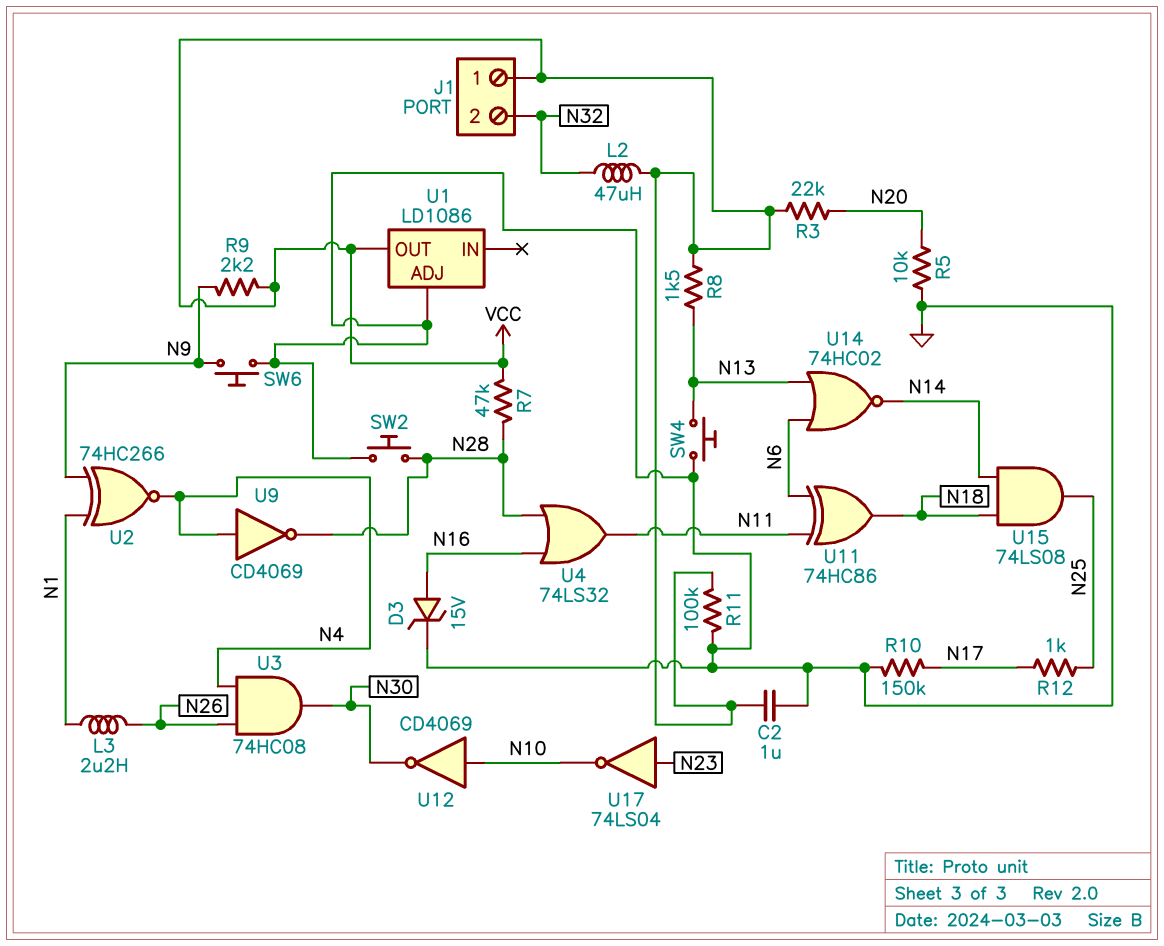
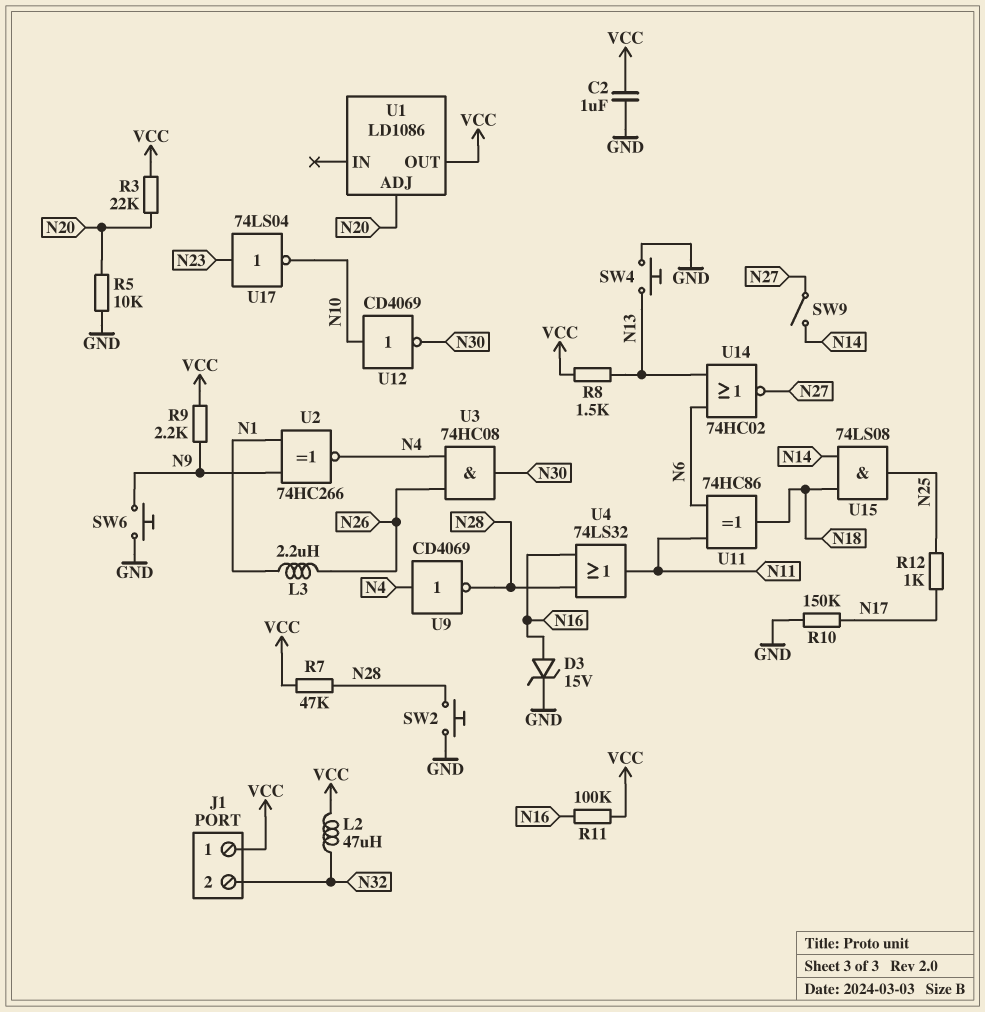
R11: 100k (GND, VCC) -> 100k (N16, VCC)
SW9: none -> switch (N14, N27)
U1 pin ADJ: GND -> N20
U14: NOR 74HC02 (in N6, in N13, out N14) -> NOR 74HC02 (in N6, in N13, out N27)

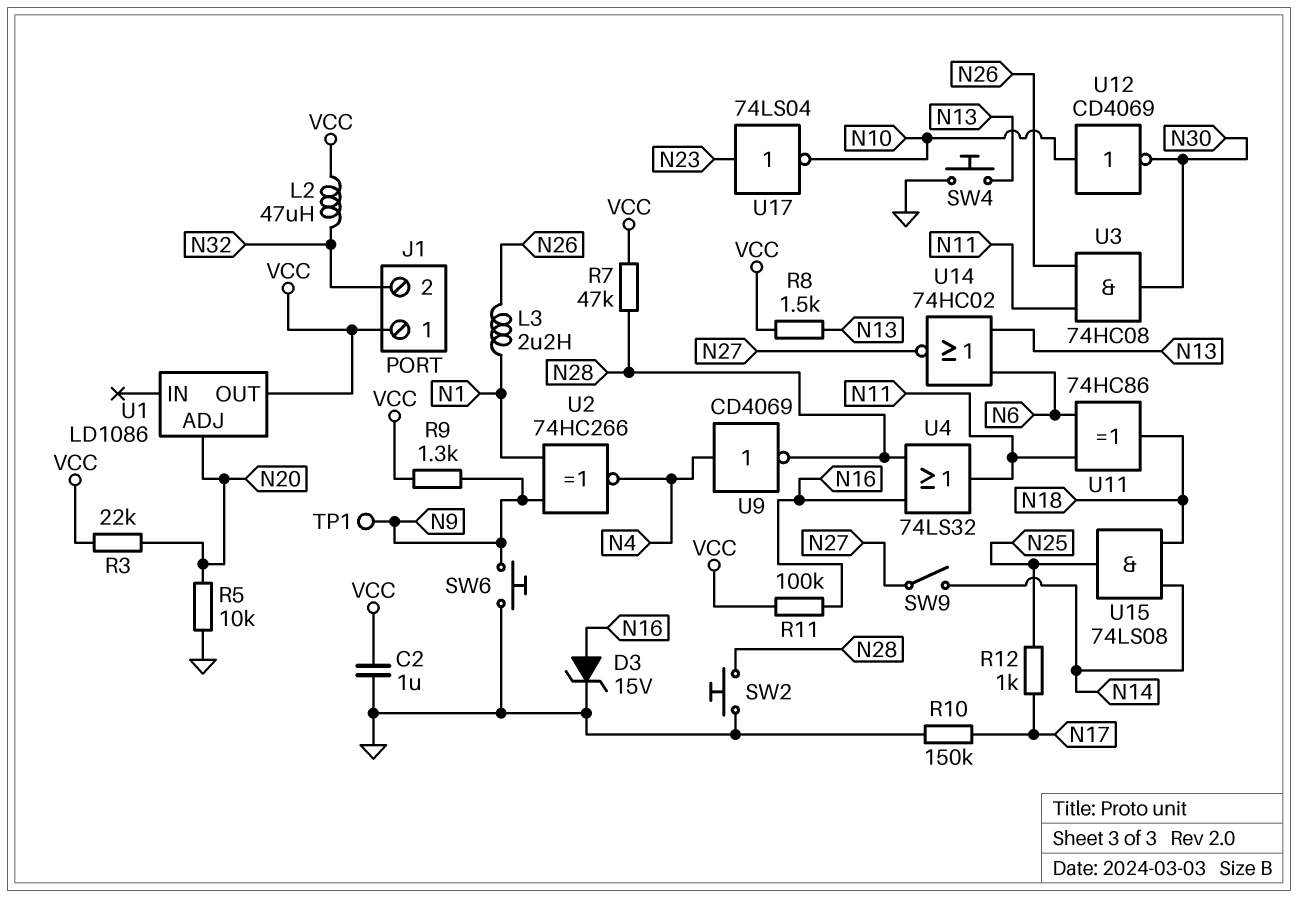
R9: 2.2k (N9, VCC) -> 1.3k (N9, VCC)
TP1: none -> test point (N9)
U3: AND 74HC08 (in N4, in N26, out N30) -> AND 74HC08 (in N11, in N26, out N30)

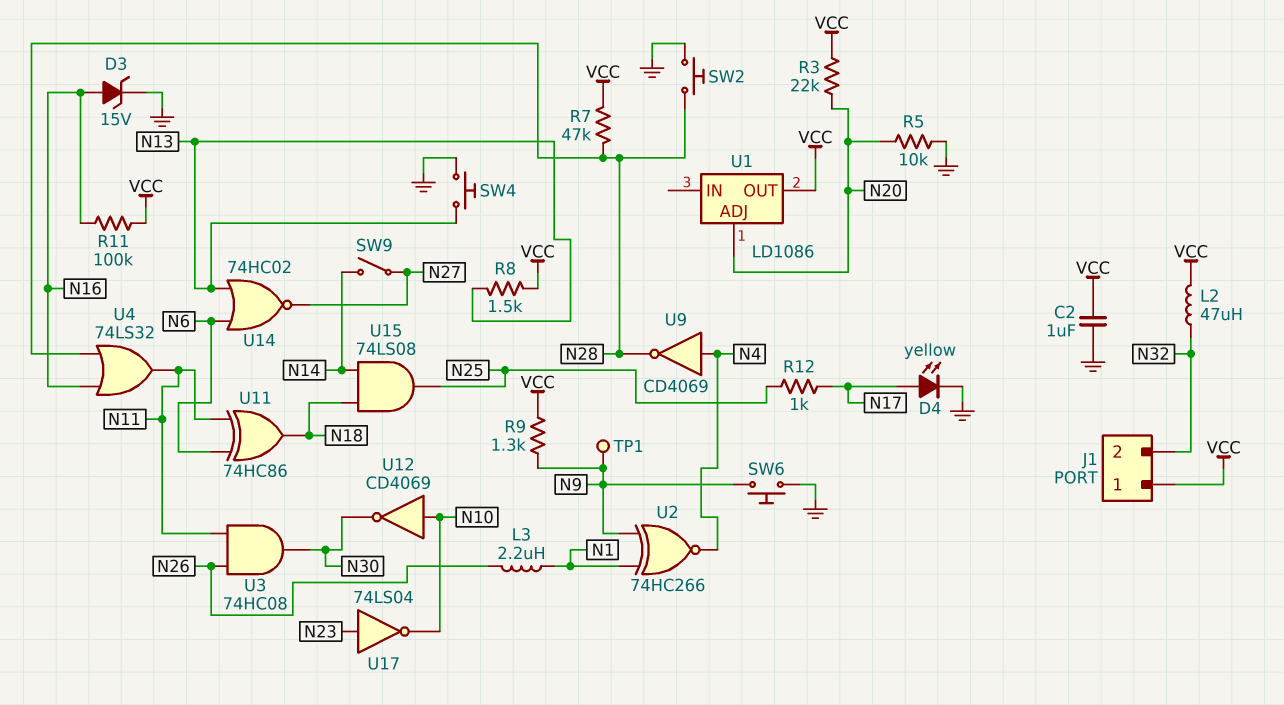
D4: none -> LED yellow (A N17, K GND)
R10: 150k (GND, N17) -> none

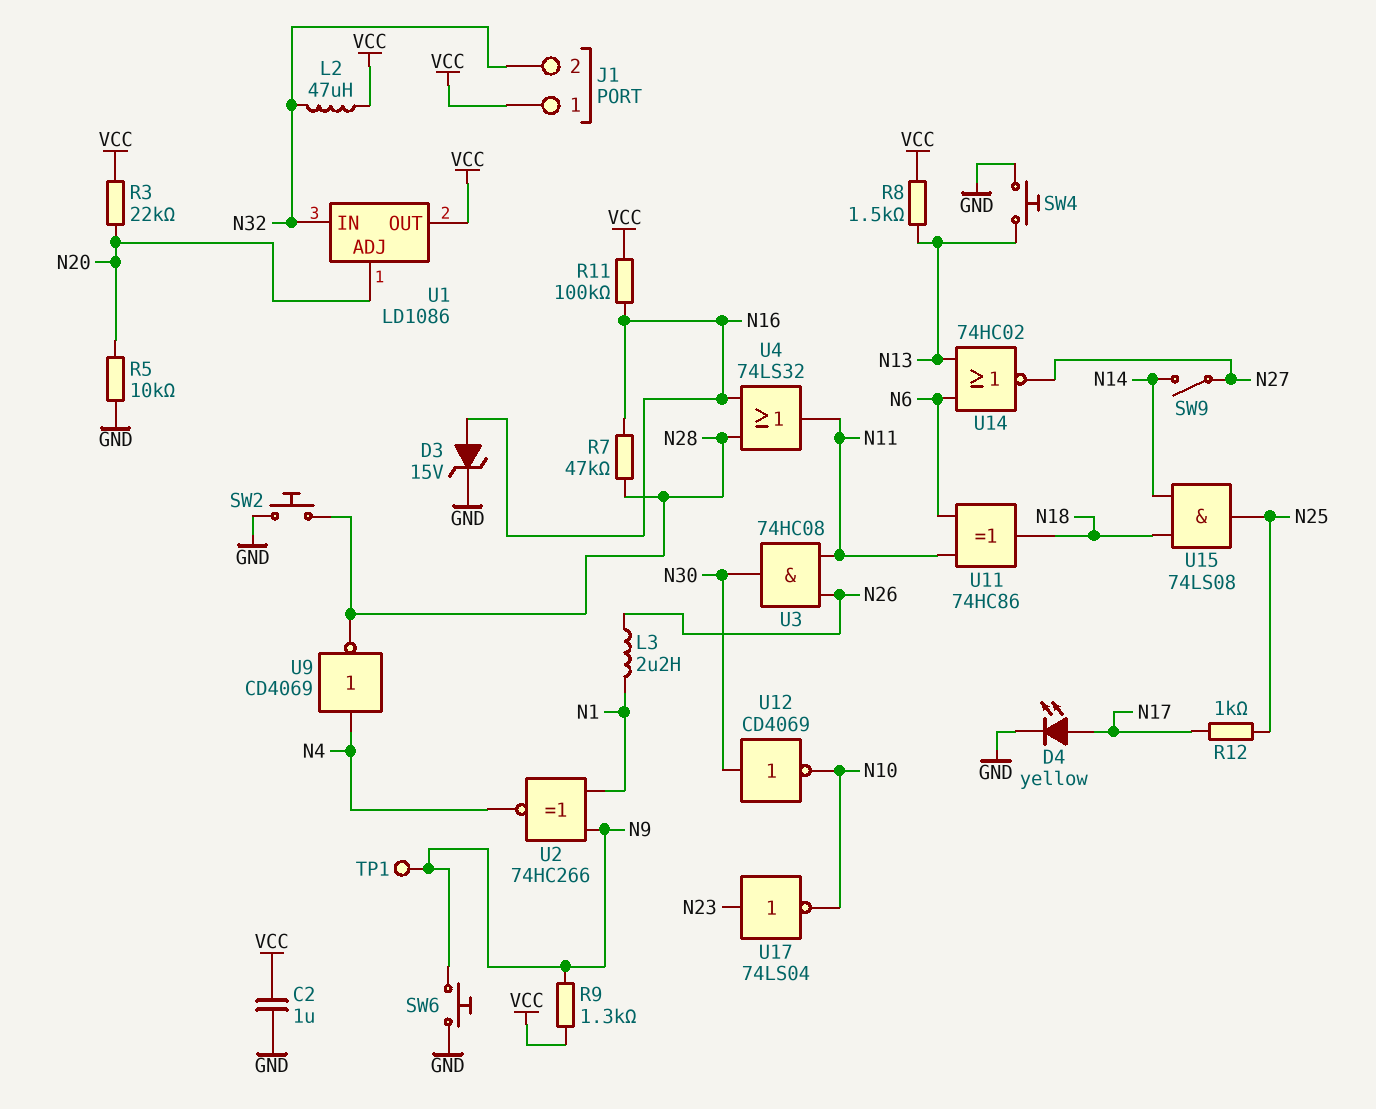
R7: 47k (N28, VCC) -> 47k (N16, N28)
U1 pin IN: none -> N32
U12: NOT CD4069 (in N10, out N30) -> NOT CD4069 (in N30, out N10)

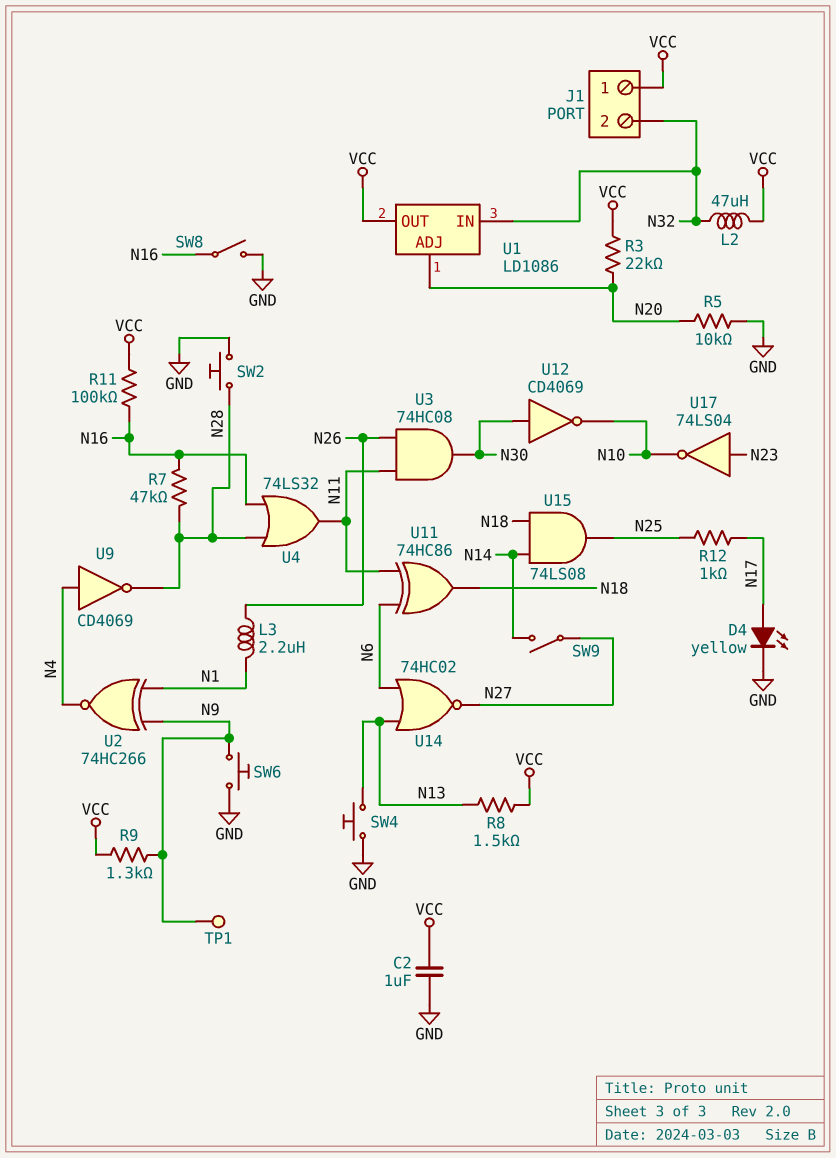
D3: zener 15V (A N16, K GND) -> none
SW8: none -> switch (GND, N16)

